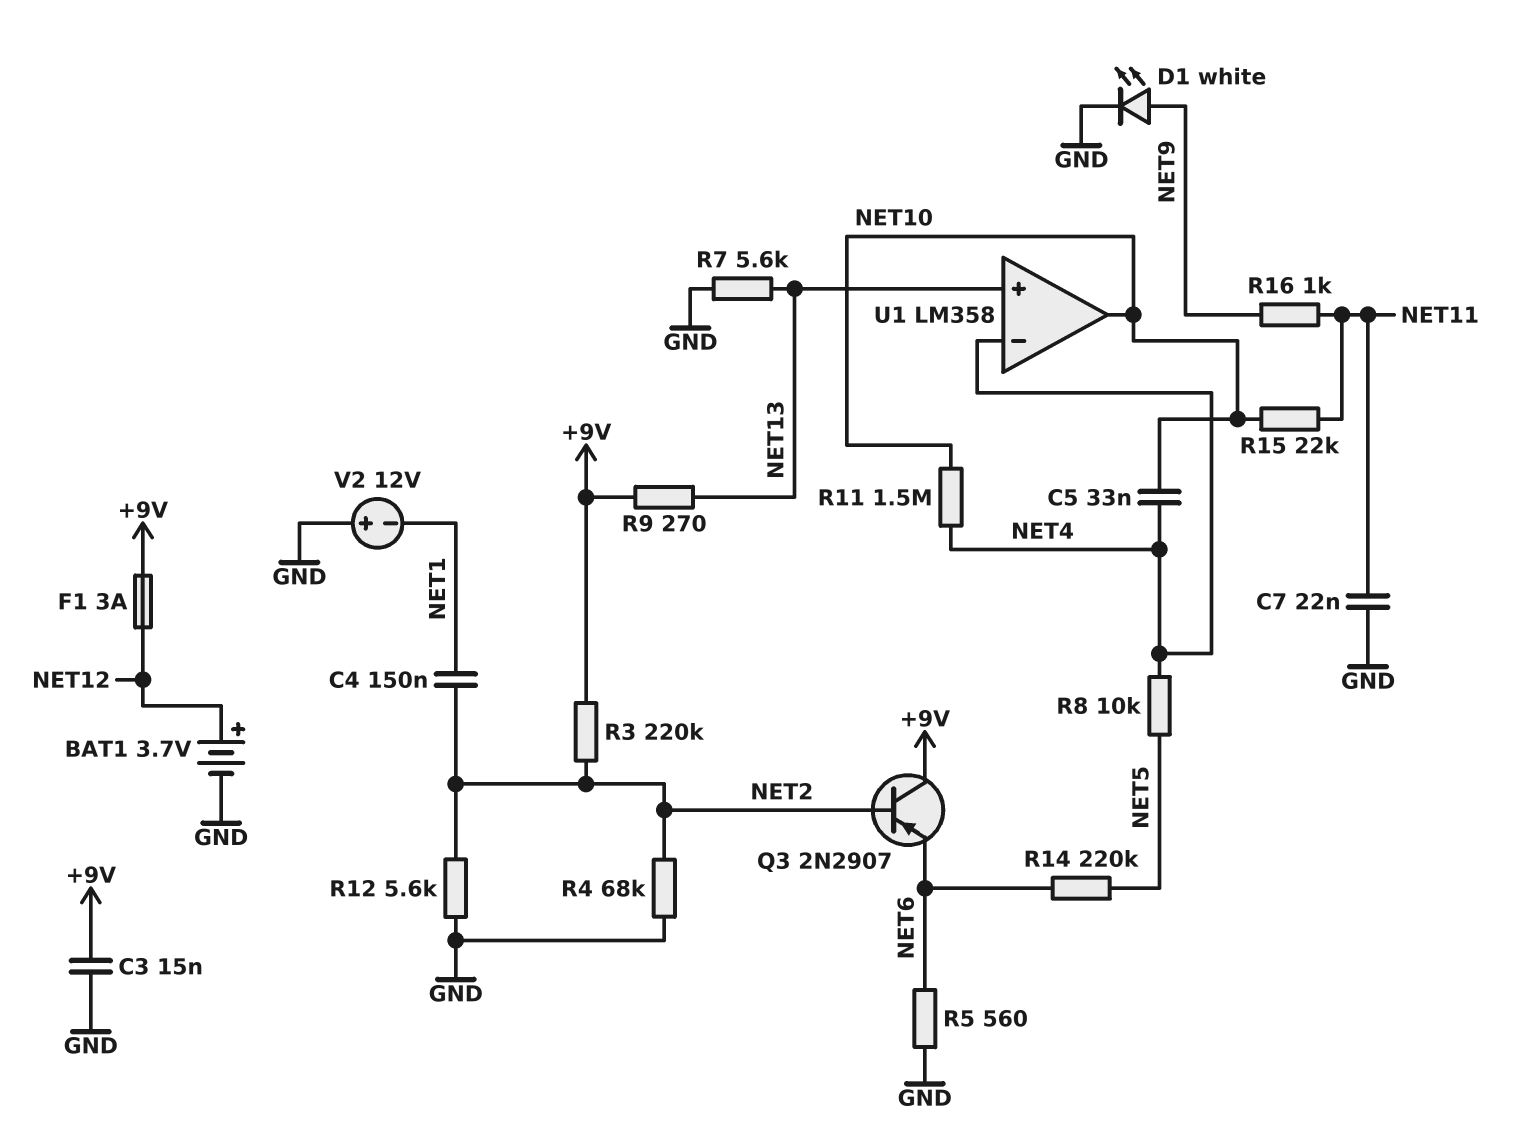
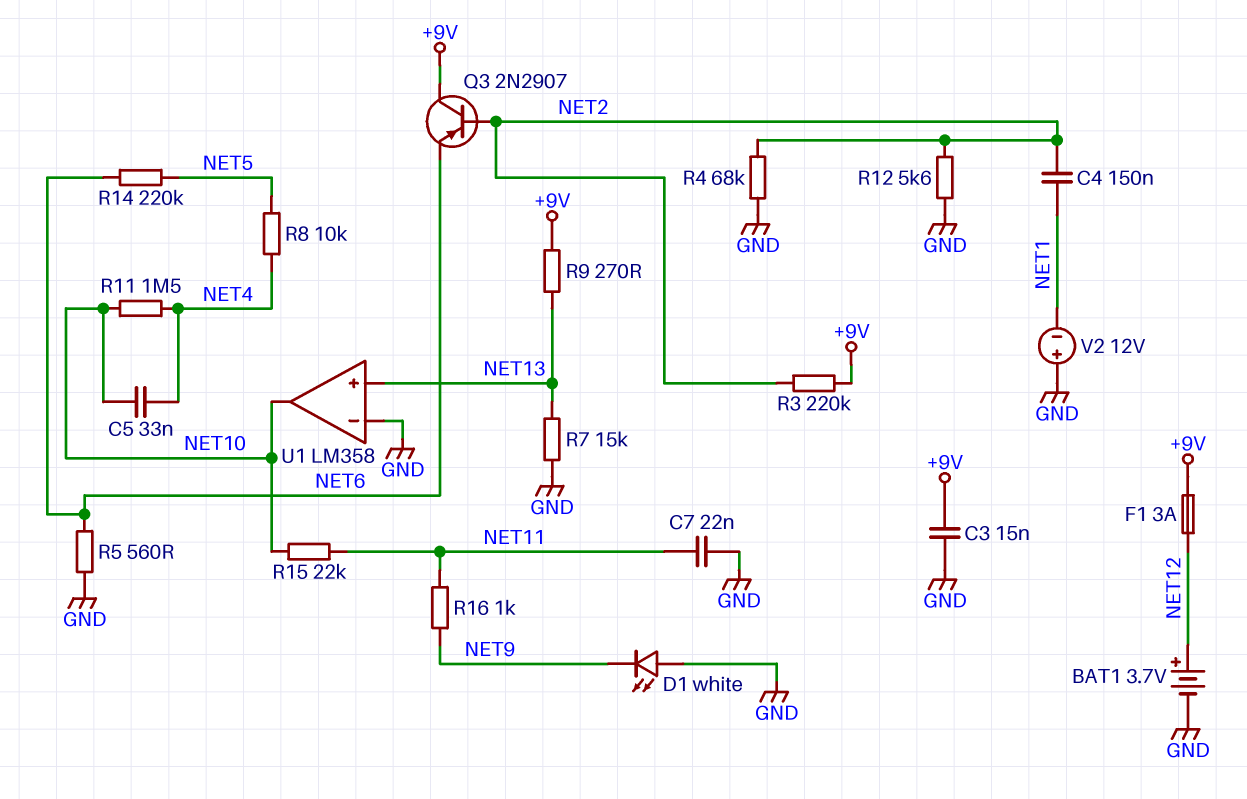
D1: LED white (A NET9, K GND) -> LED white (A GND, K NET9)
R7: 5.6k (GND, NET13) -> 15k (GND, NET13)
U1 pin in-: NET4 -> GND

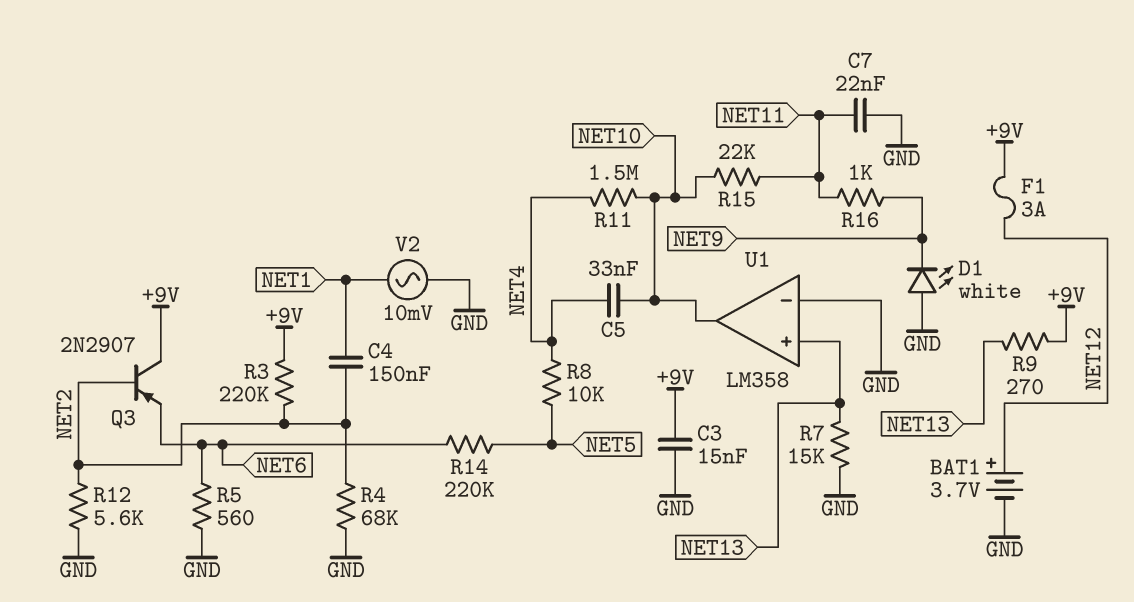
V2: 12V (plus GND, minus NET1) -> AC 10mV (GND, NET1)

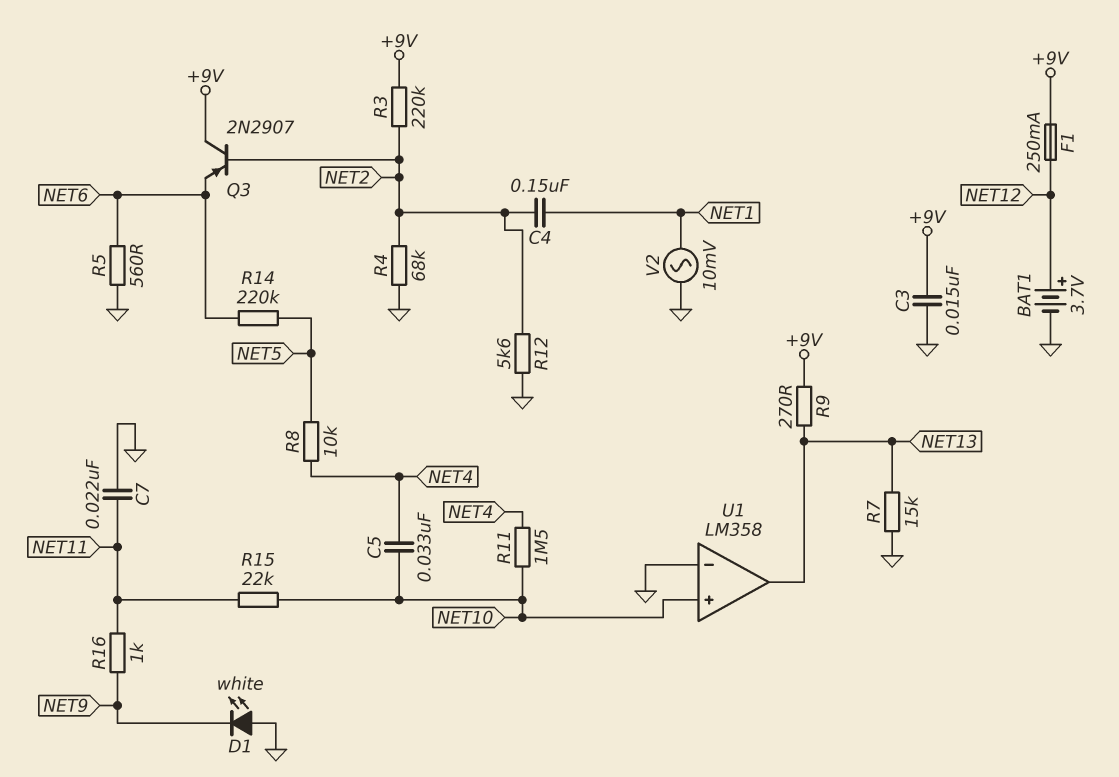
F1: 3A (+9V, NET12) -> 250mA (+9V, NET12)
U1 pin in+: NET13 -> NET10
U1 pin out: NET10 -> NET13

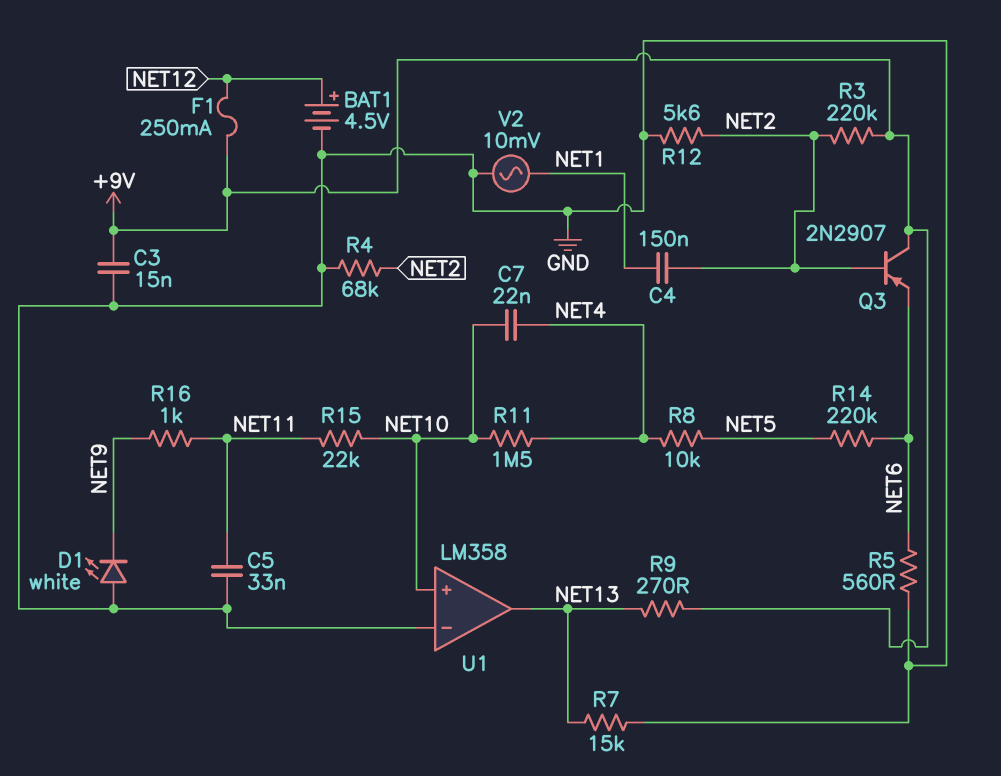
BAT1: 3.7V (plus NET12, minus GND) -> 4.5V (plus NET12, minus GND)
C5: 33nF (NET4, NET10) -> 33nF (GND, NET11)
C7: 22nF (GND, NET11) -> 22nF (NET4, NET10)

